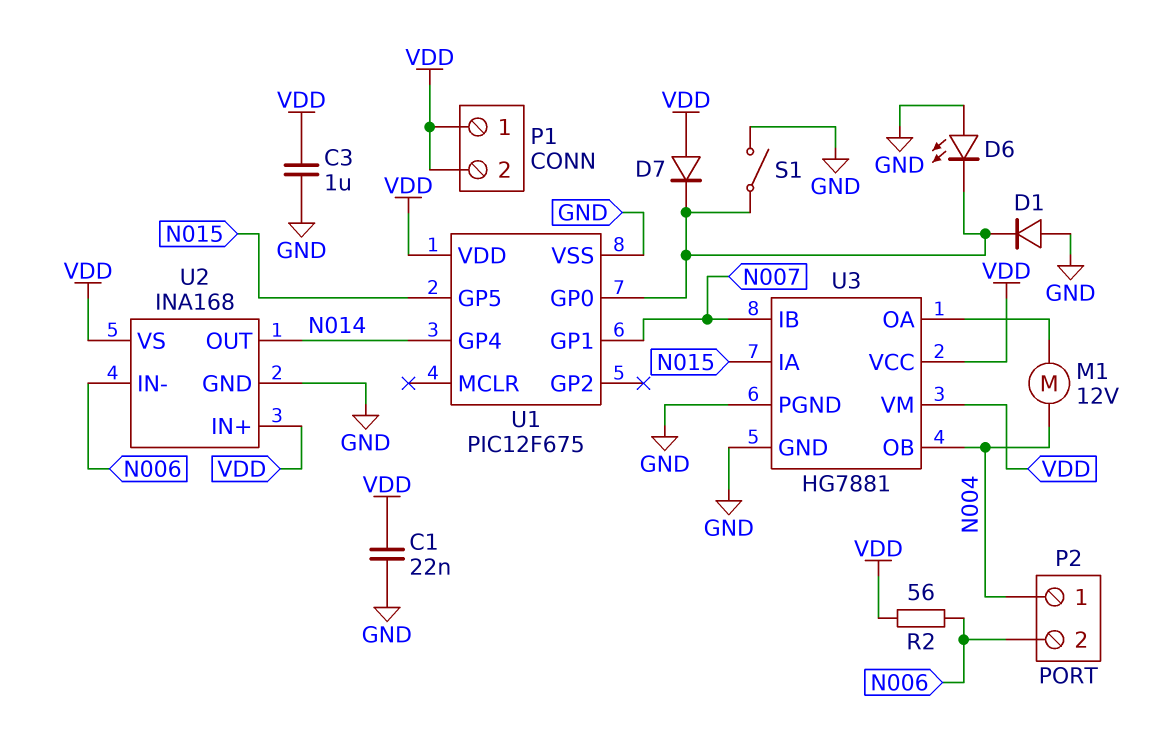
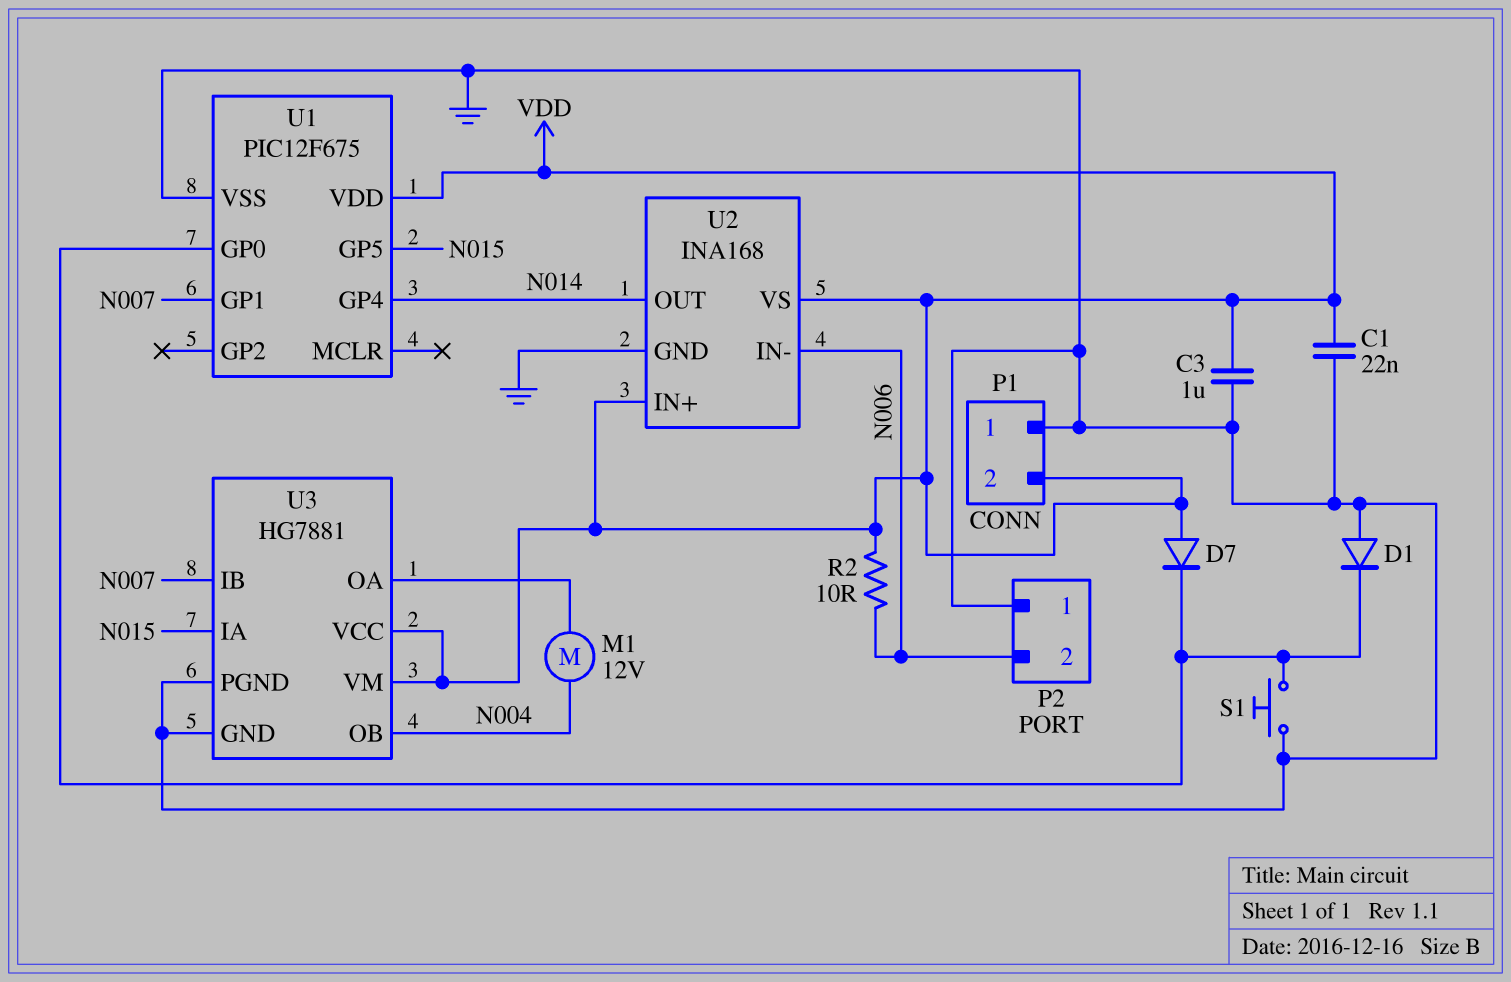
D6: LED (A GND, K U1/GP0) -> none
P1 pin 1: VDD -> GND
P2 pin 1: N004 -> GND
R2: 56 (N006, VDD) -> 10 (N006, VDD)
S1: switch (GND, U1/GP0) -> button (GND, U1/GP0)

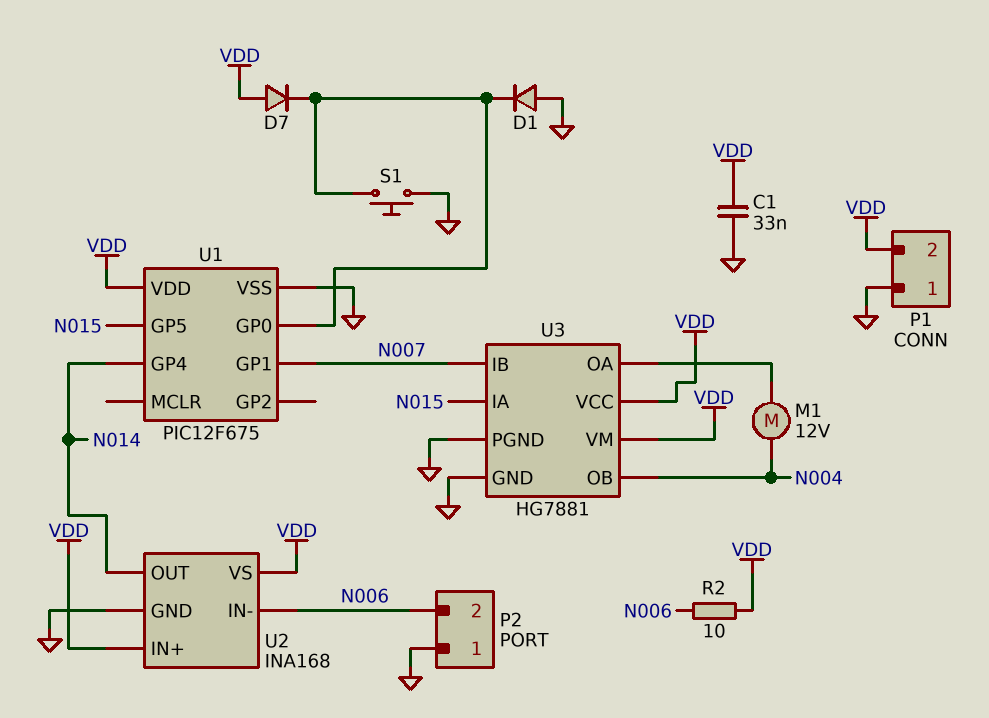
C1: 22nF (GND, VDD) -> 33nF (GND, VDD)
C3: 1uF (GND, VDD) -> none

